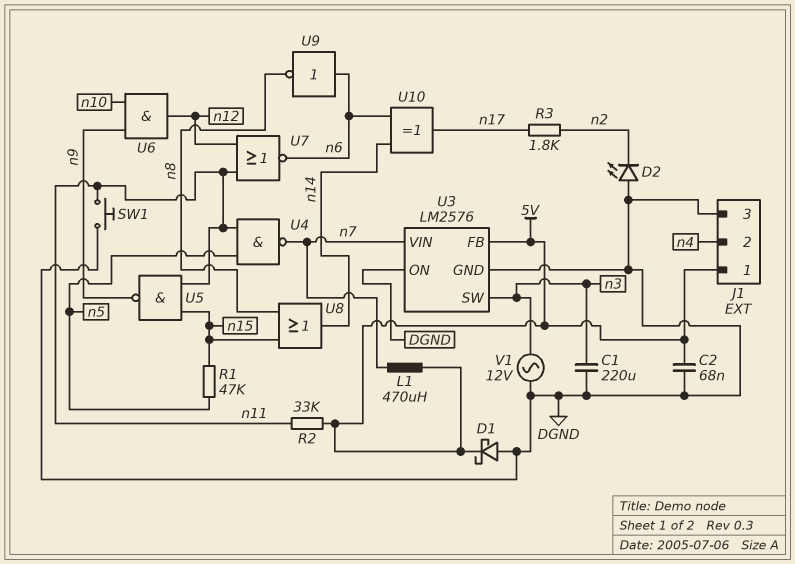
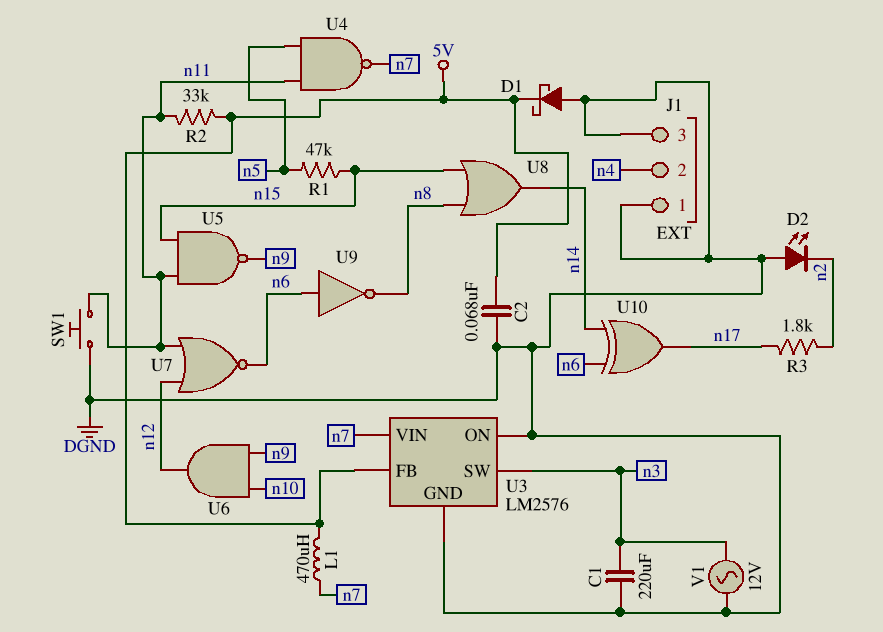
J1 pin 1: 5V -> DGND

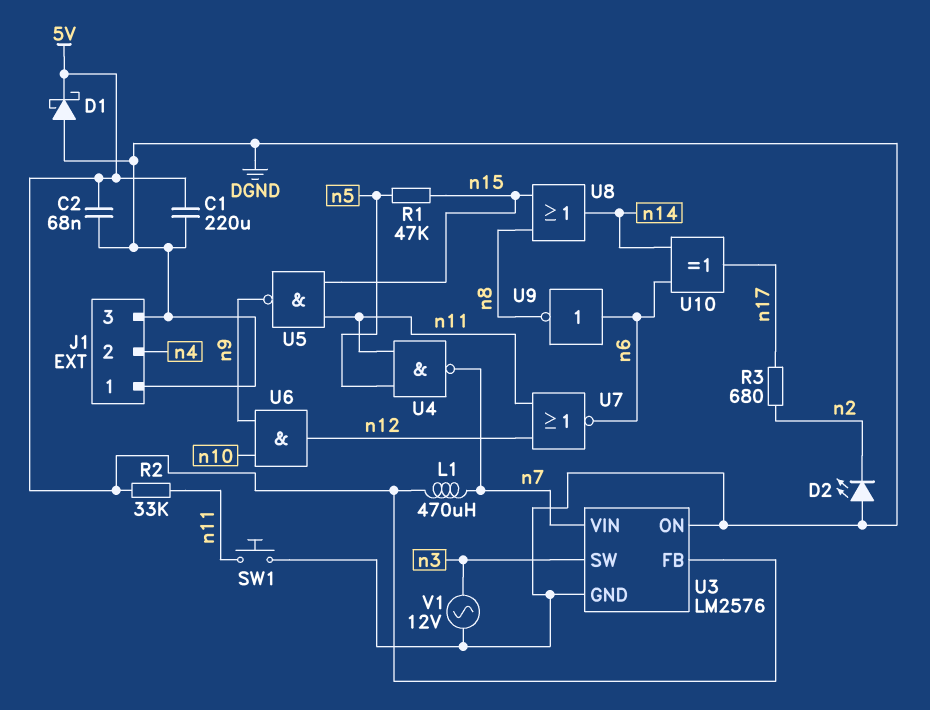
C1: 220uF (DGND, n3) -> 220uF (5V, DGND)
R3: 1.8k (n2, n17) -> 680 (n2, n17)

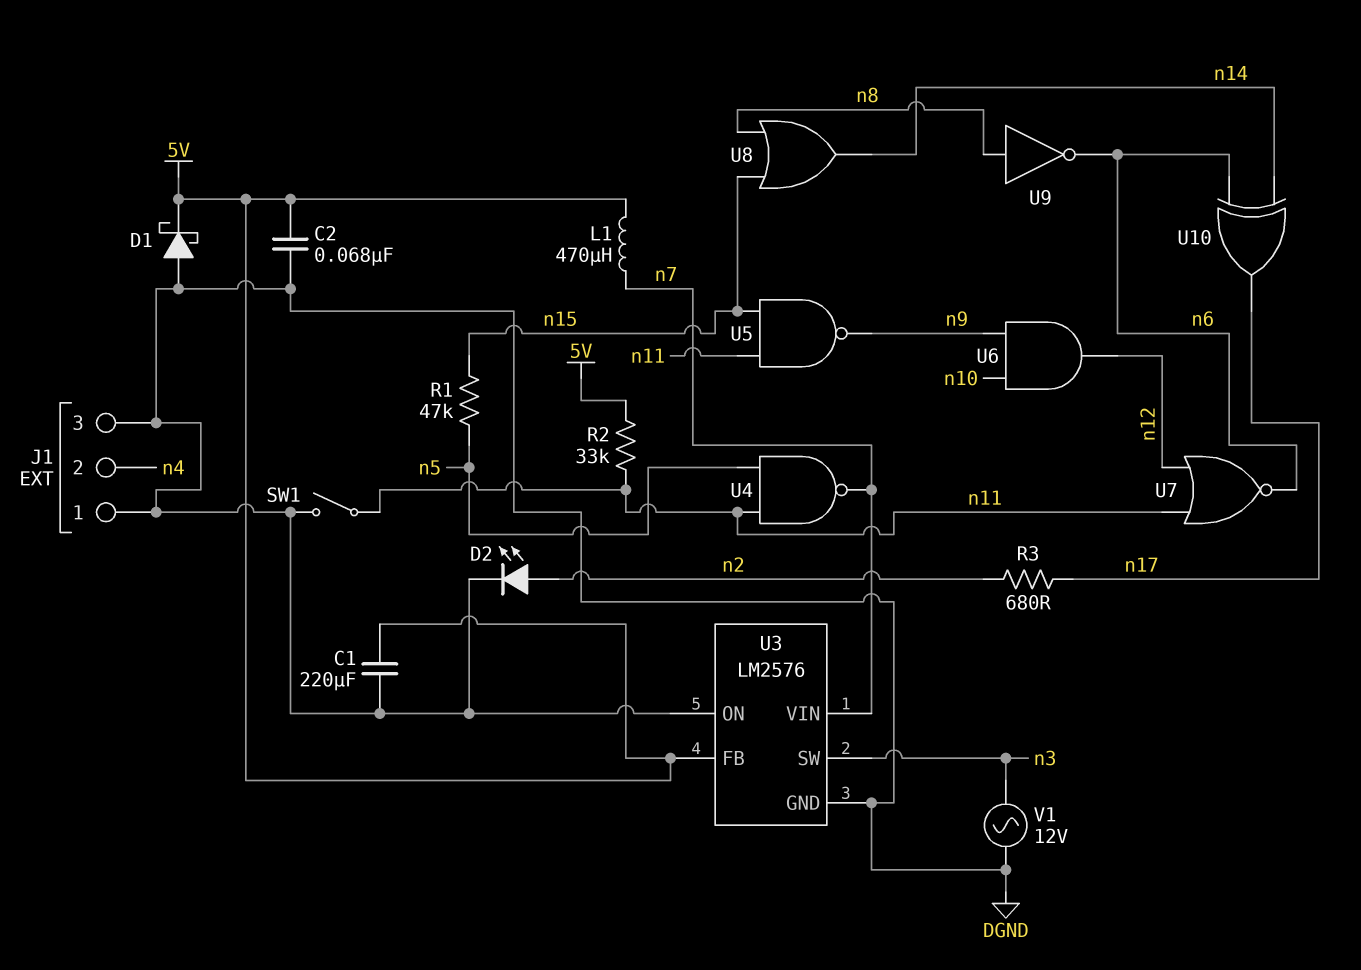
D2: LED (A DGND, K n2) -> LED (A n2, K DGND)
SW1: button (DGND, n11) -> switch (DGND, n11)
U9: NOT (in n6, out n8) -> NOT (in n8, out n6)

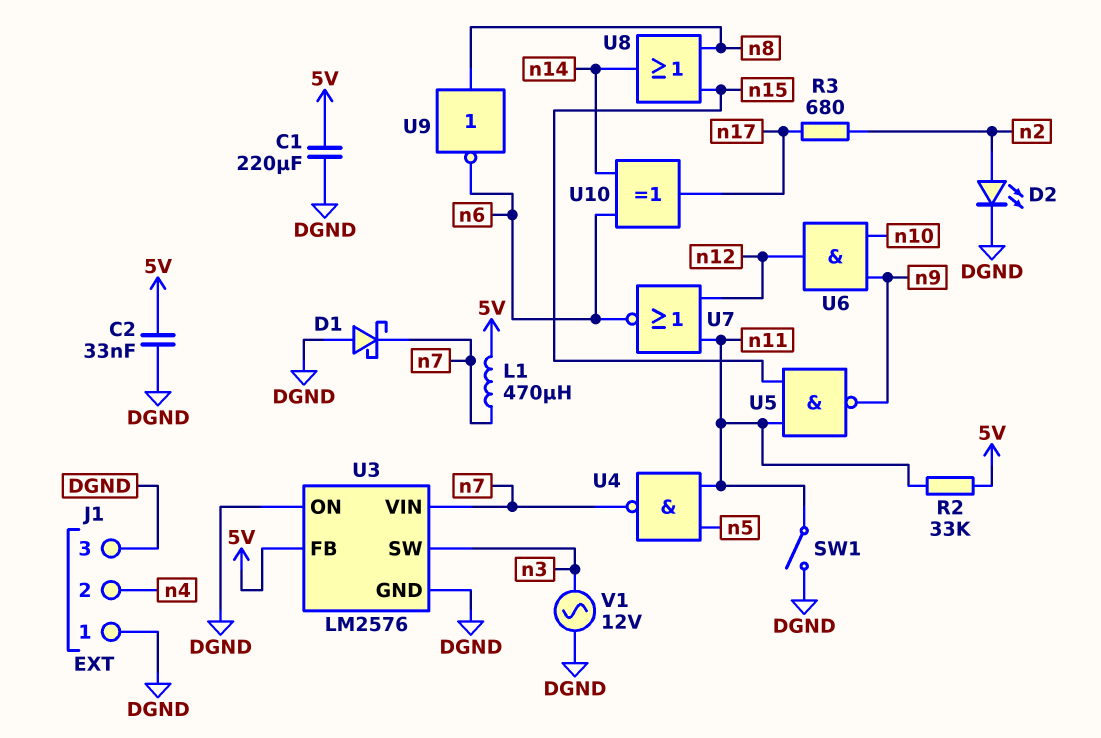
C2: 68nF (5V, DGND) -> 33nF (5V, DGND)
D1: schottky (A DGND, K 5V) -> schottky (A DGND, K n7)
R1: 47k (n5, n15) -> none

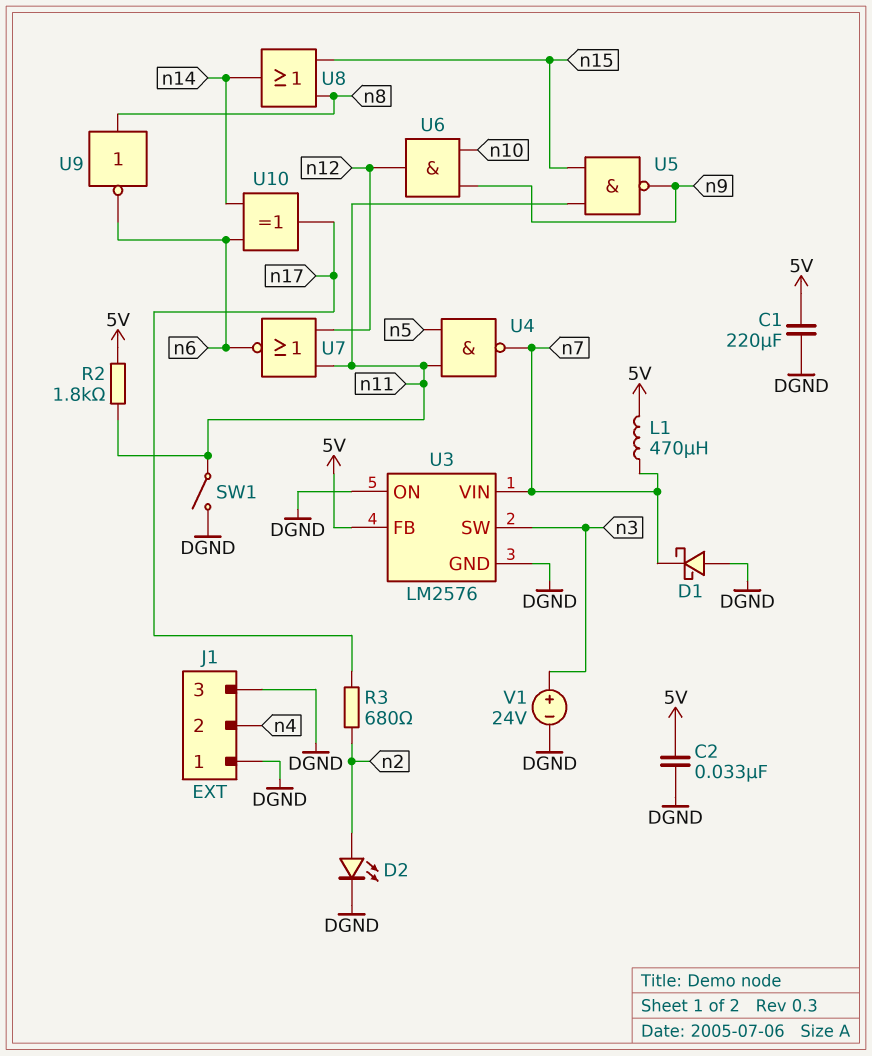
R2: 33k (5V, n11) -> 1.8k (5V, n11)
V1: AC 12V (DGND, n3) -> 24V (plus n3, minus DGND)

